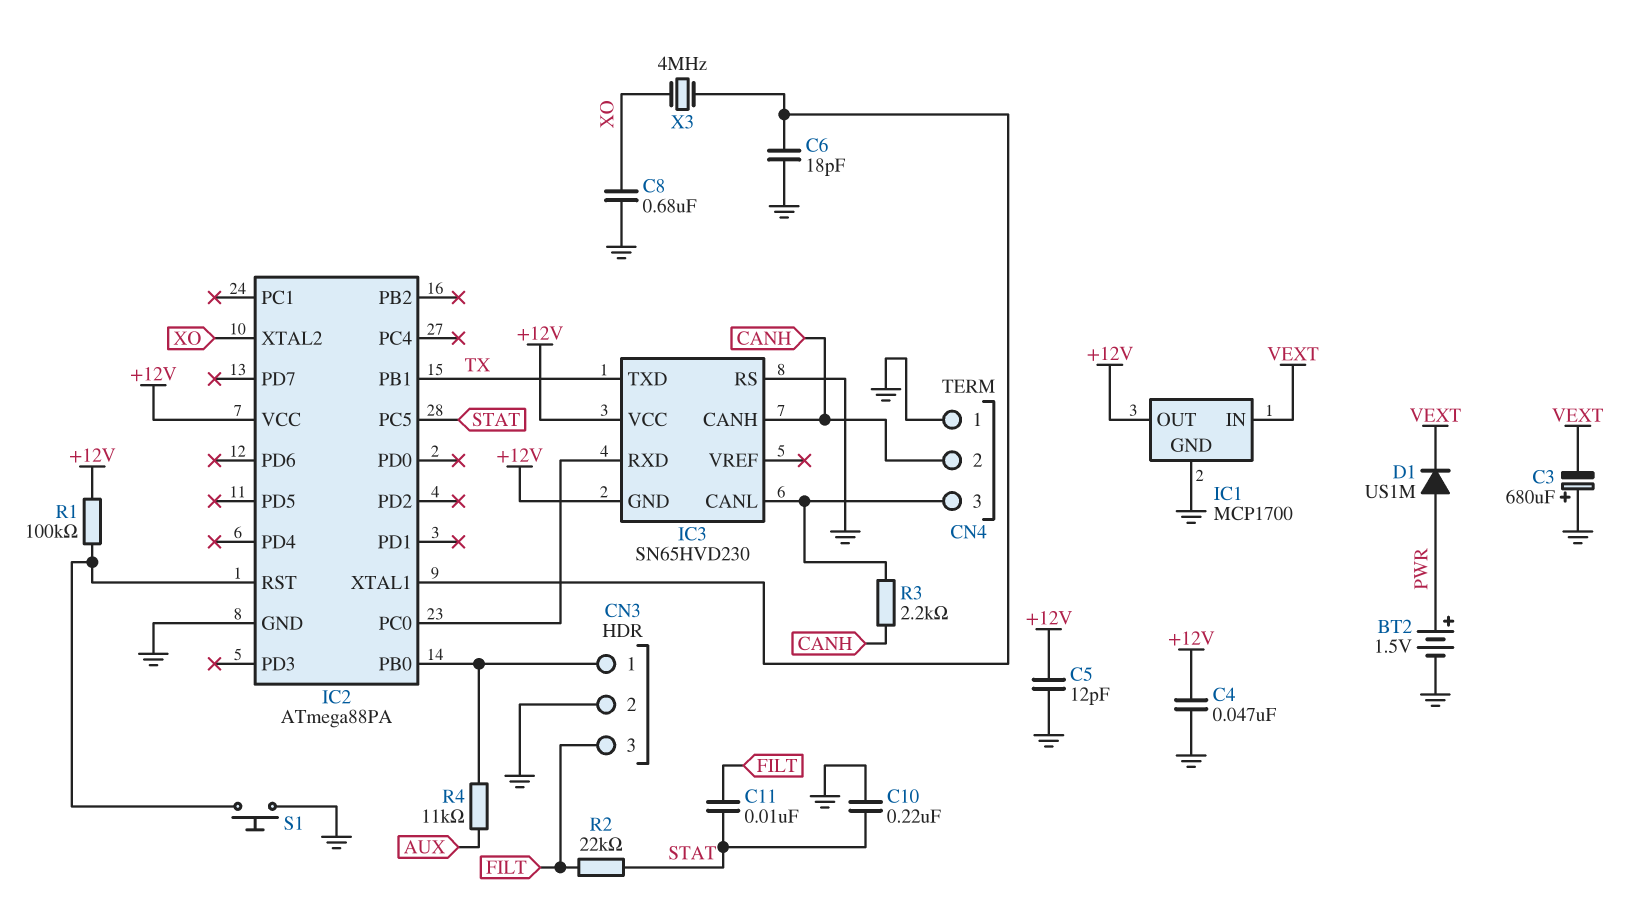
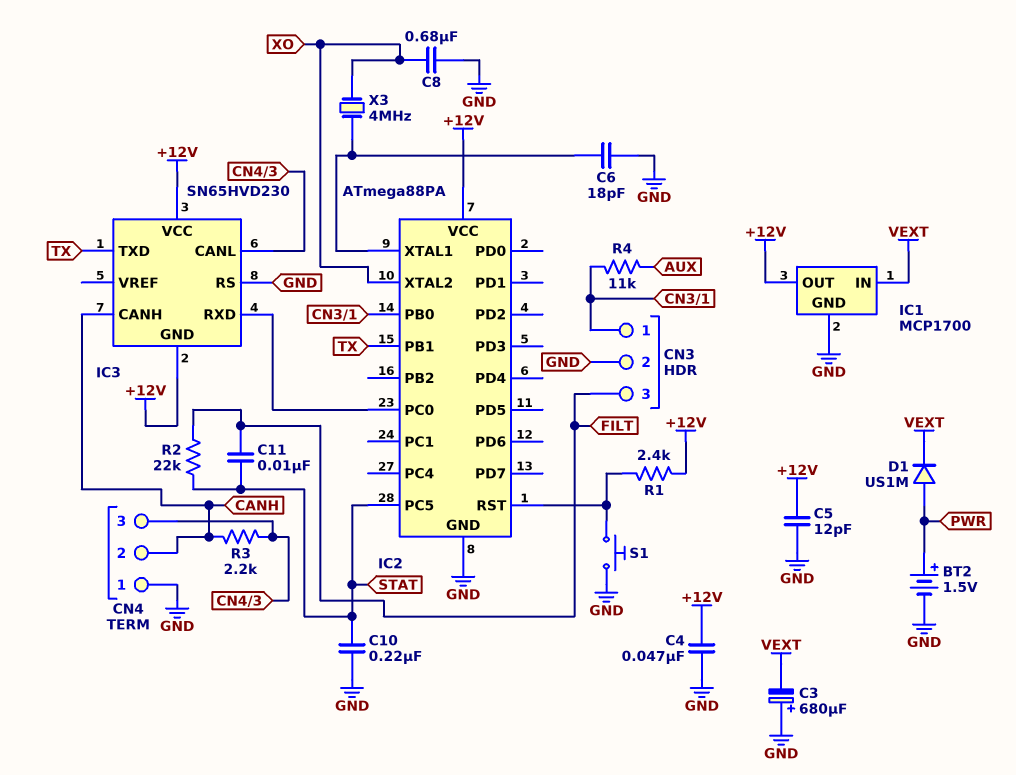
R1: 100k (+12V, IC2/RST) -> 2.4k (+12V, IC2/RST)

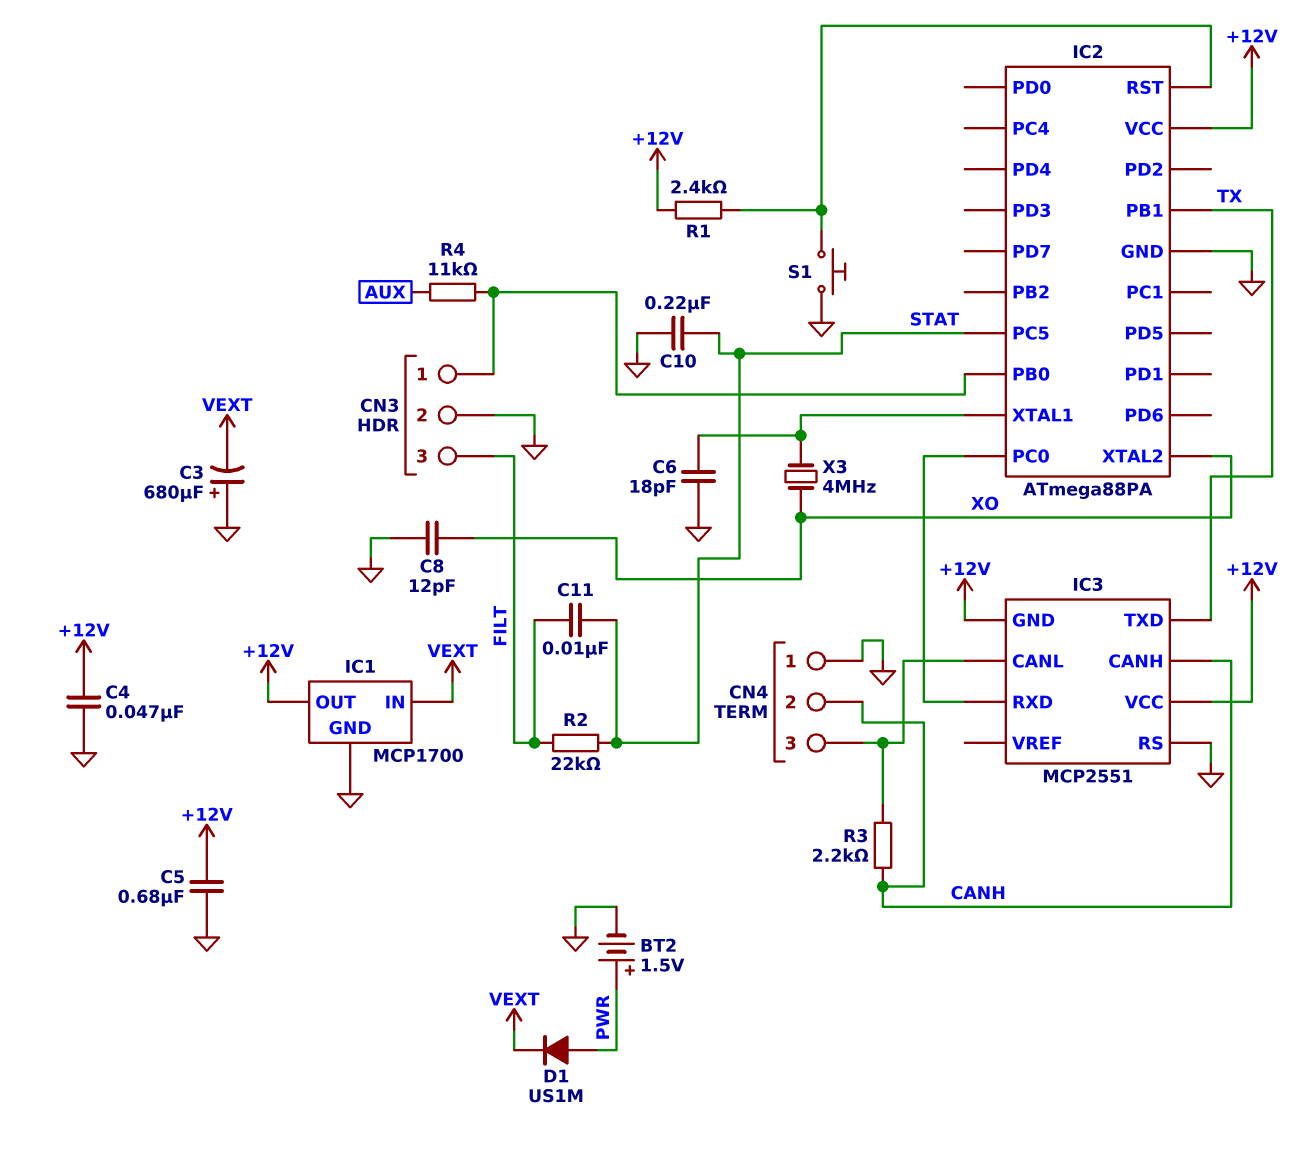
C5: 12pF (+12V, GND) -> 680nF (+12V, GND)
C8: 680nF (GND, XO) -> 12pF (GND, XO)
IC3: SN65HVD230 -> MCP2551

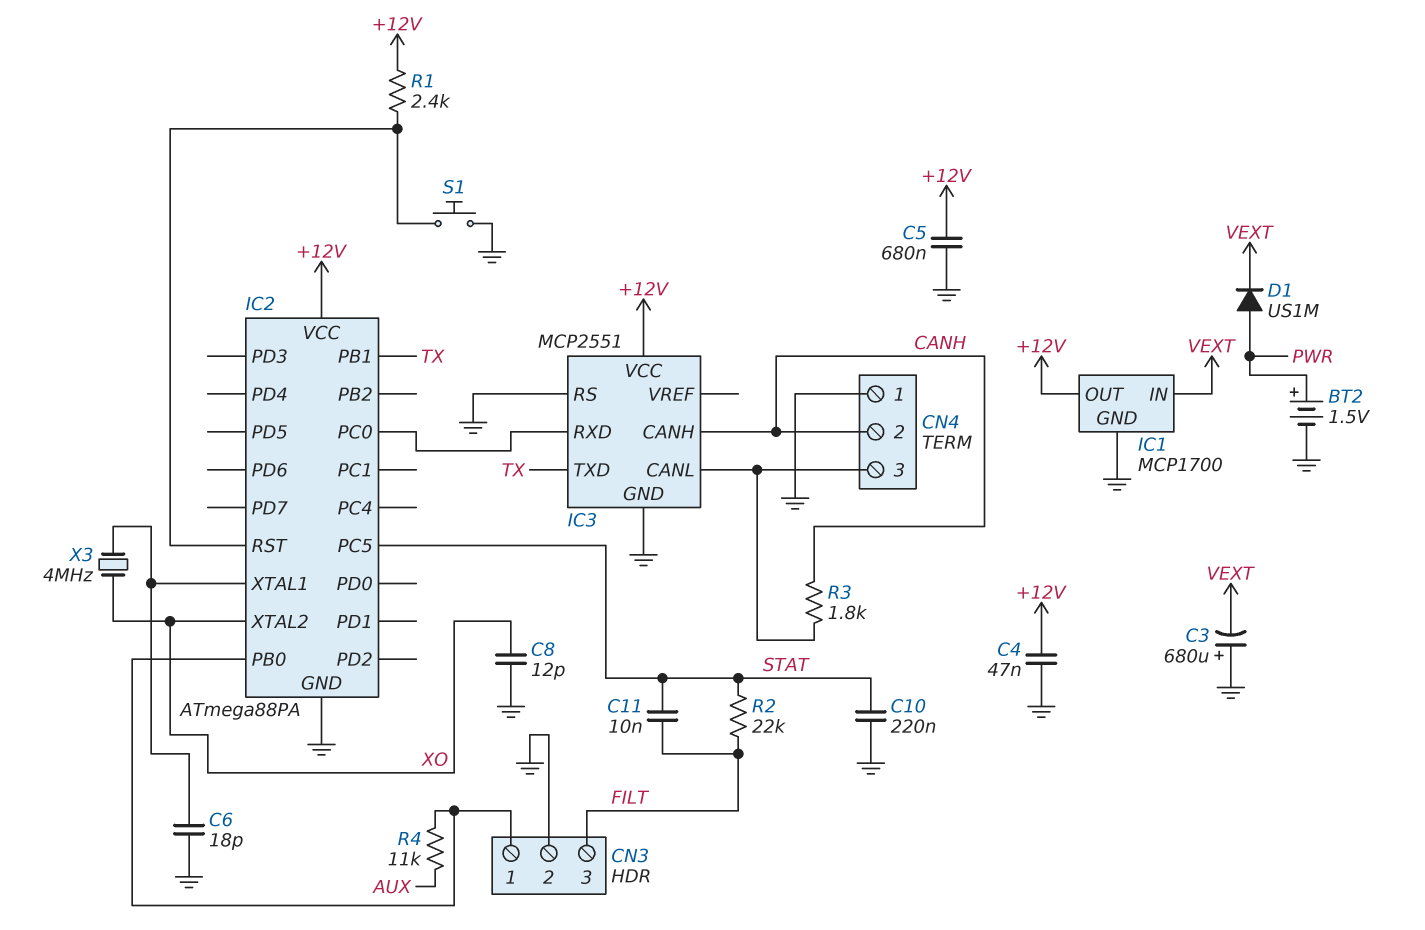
IC3 pin GND: +12V -> GND
R3: 2.2k (CANH, CN4/3) -> 1.8k (CANH, CN4/3)

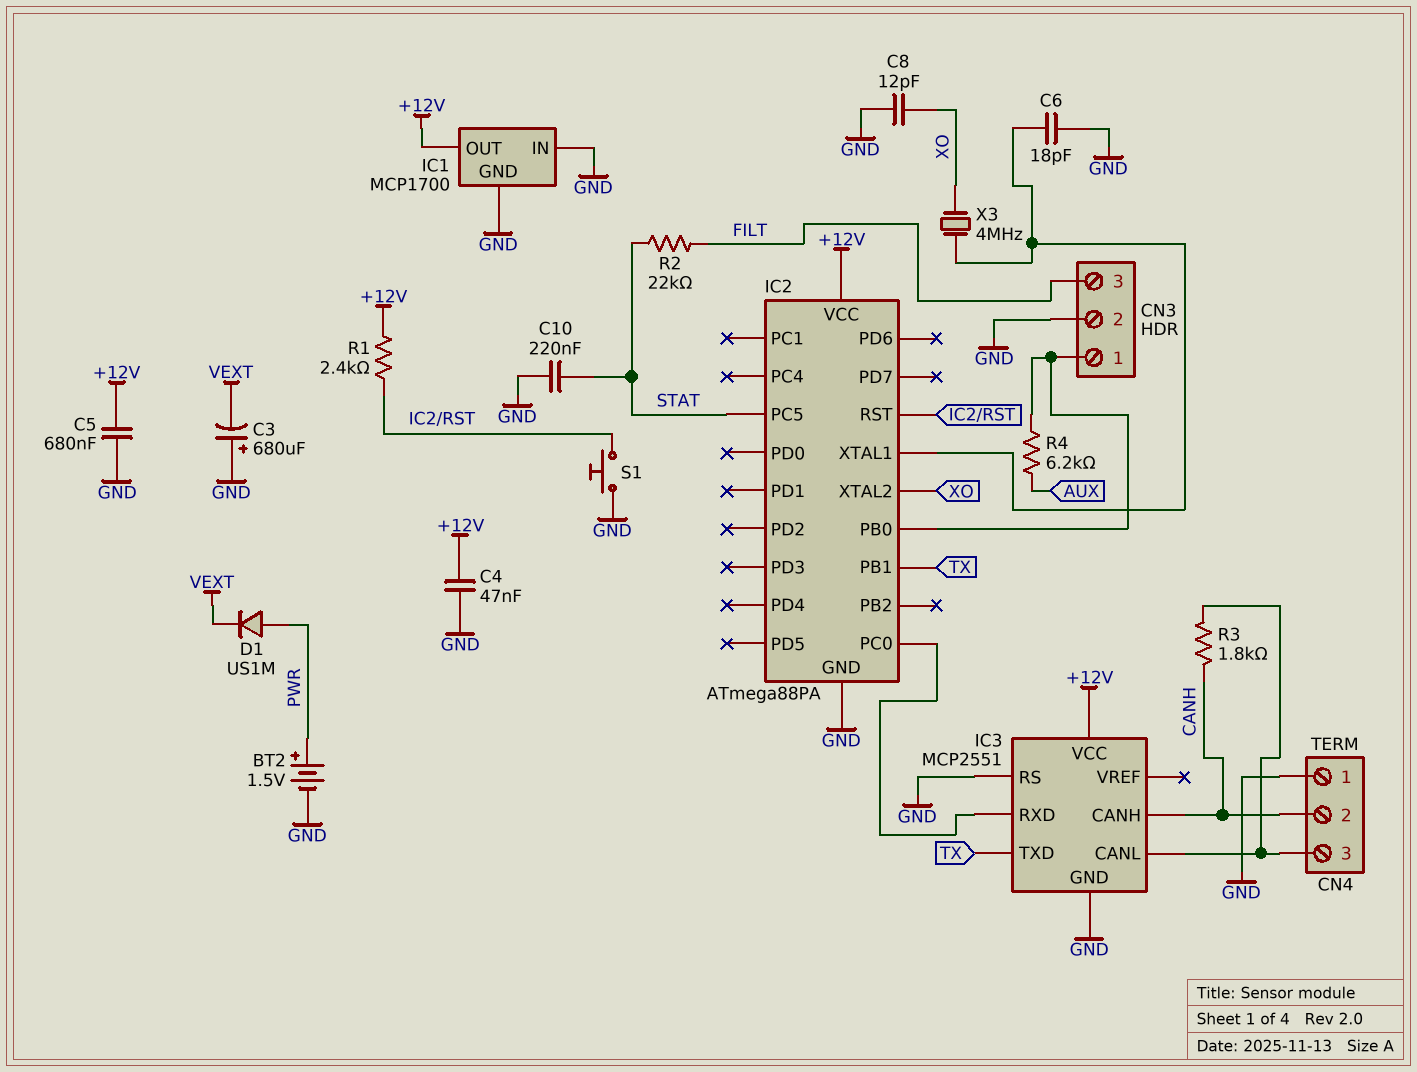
C11: 10nF (FILT, STAT) -> none
IC1 pin IN: VEXT -> GND
R4: 11k (AUX, CN3/1) -> 6.2k (AUX, CN3/1)

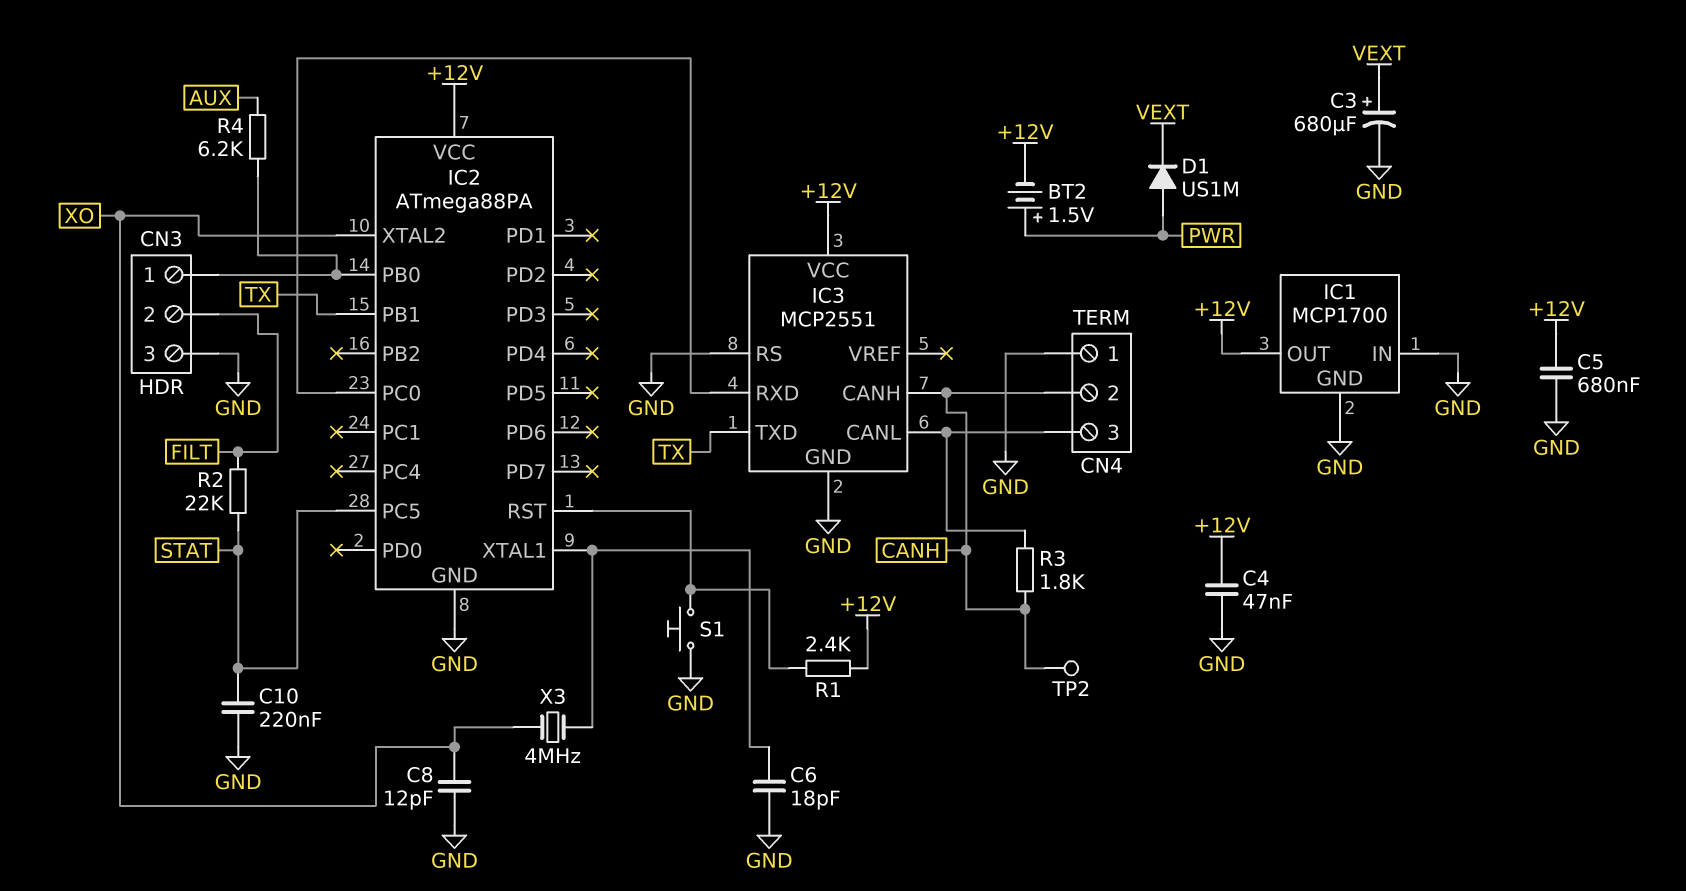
BT2: 1.5V (plus PWR, minus GND) -> 1.5V (plus PWR, minus +12V)
C3: 680uF (plus GND, minus VEXT) -> 680uF (plus VEXT, minus GND)
CN3 pin 2: GND -> FILT
CN3 pin 3: FILT -> GND
TP2: none -> test point (CANH)

